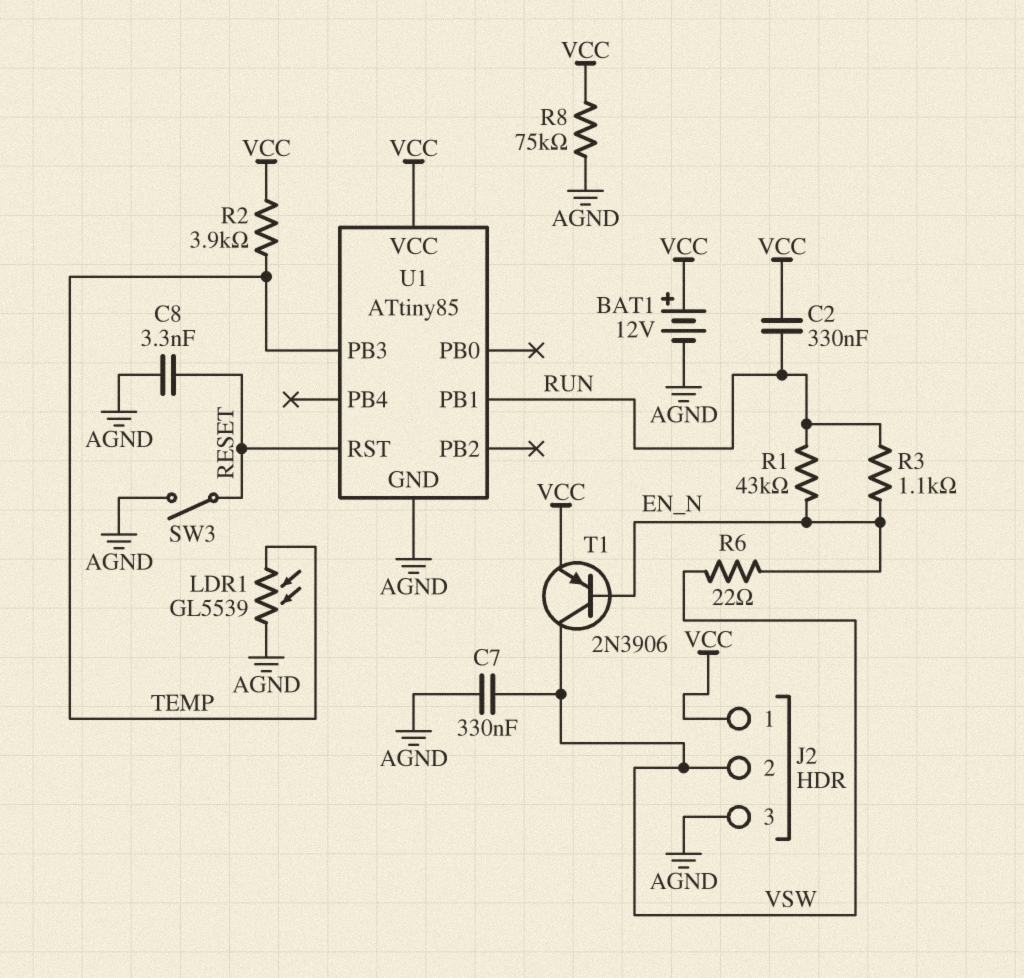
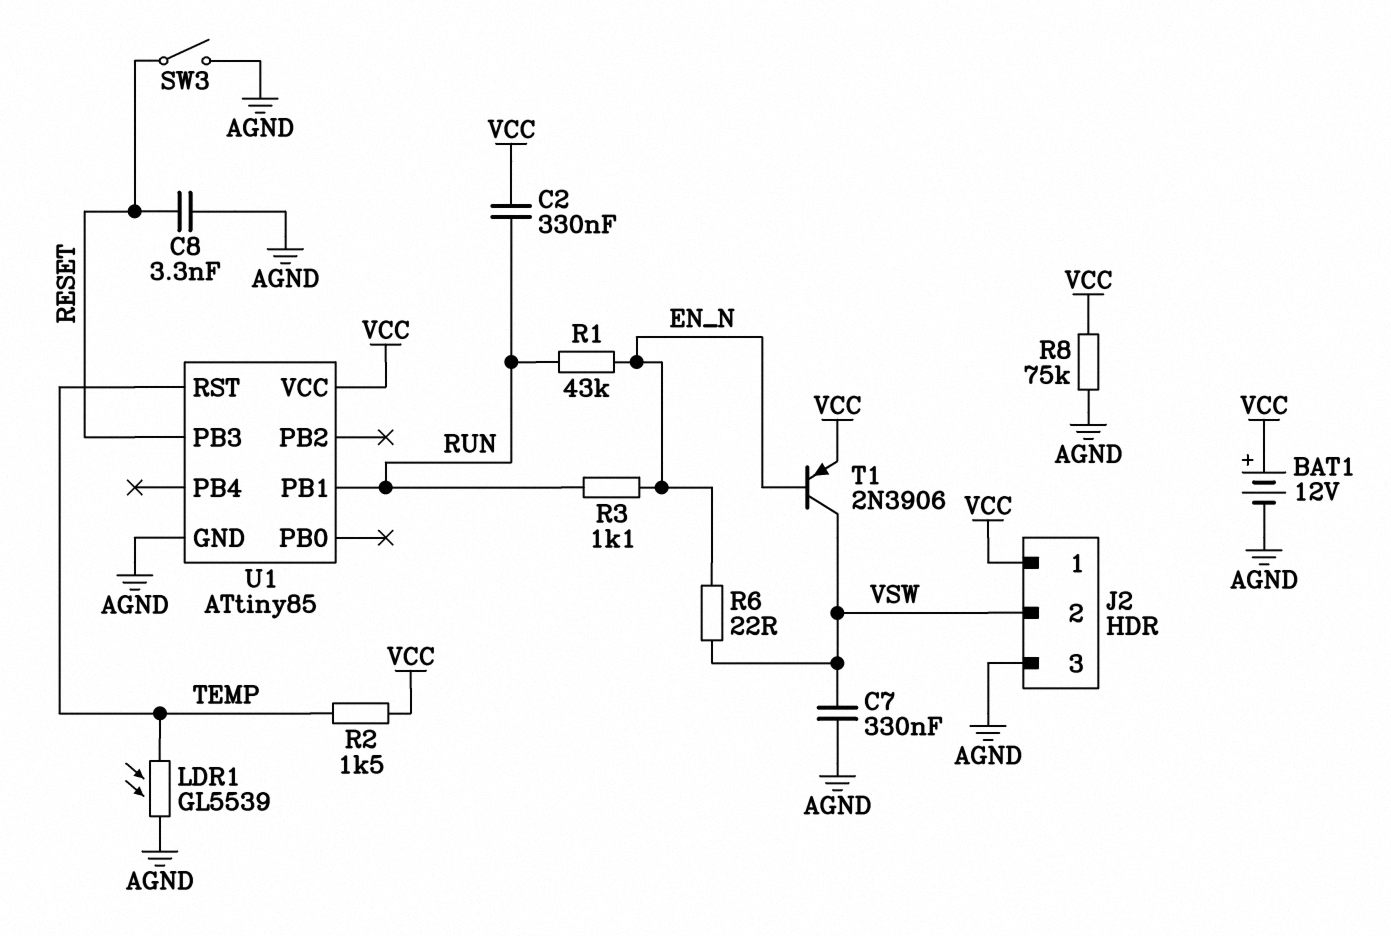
R2: 3.9k (TEMP, VCC) -> 1.5k (TEMP, VCC)
U1 pin PB3: TEMP -> RESET
U1 pin RST: RESET -> TEMP

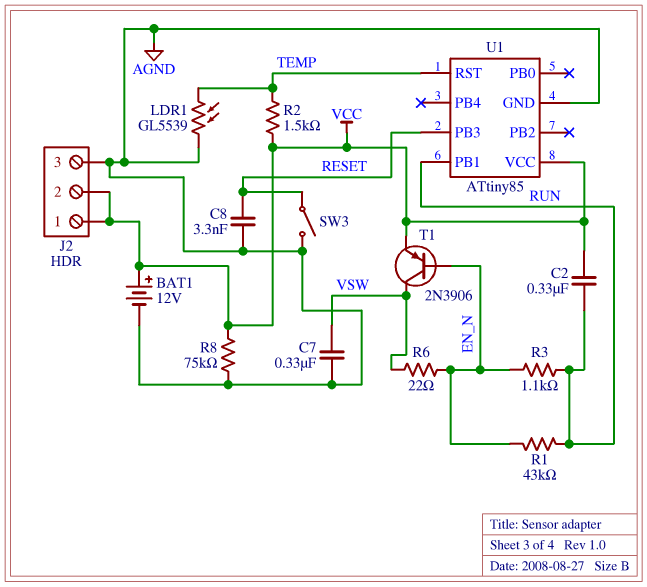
J2 pin 2: VSW -> VCC

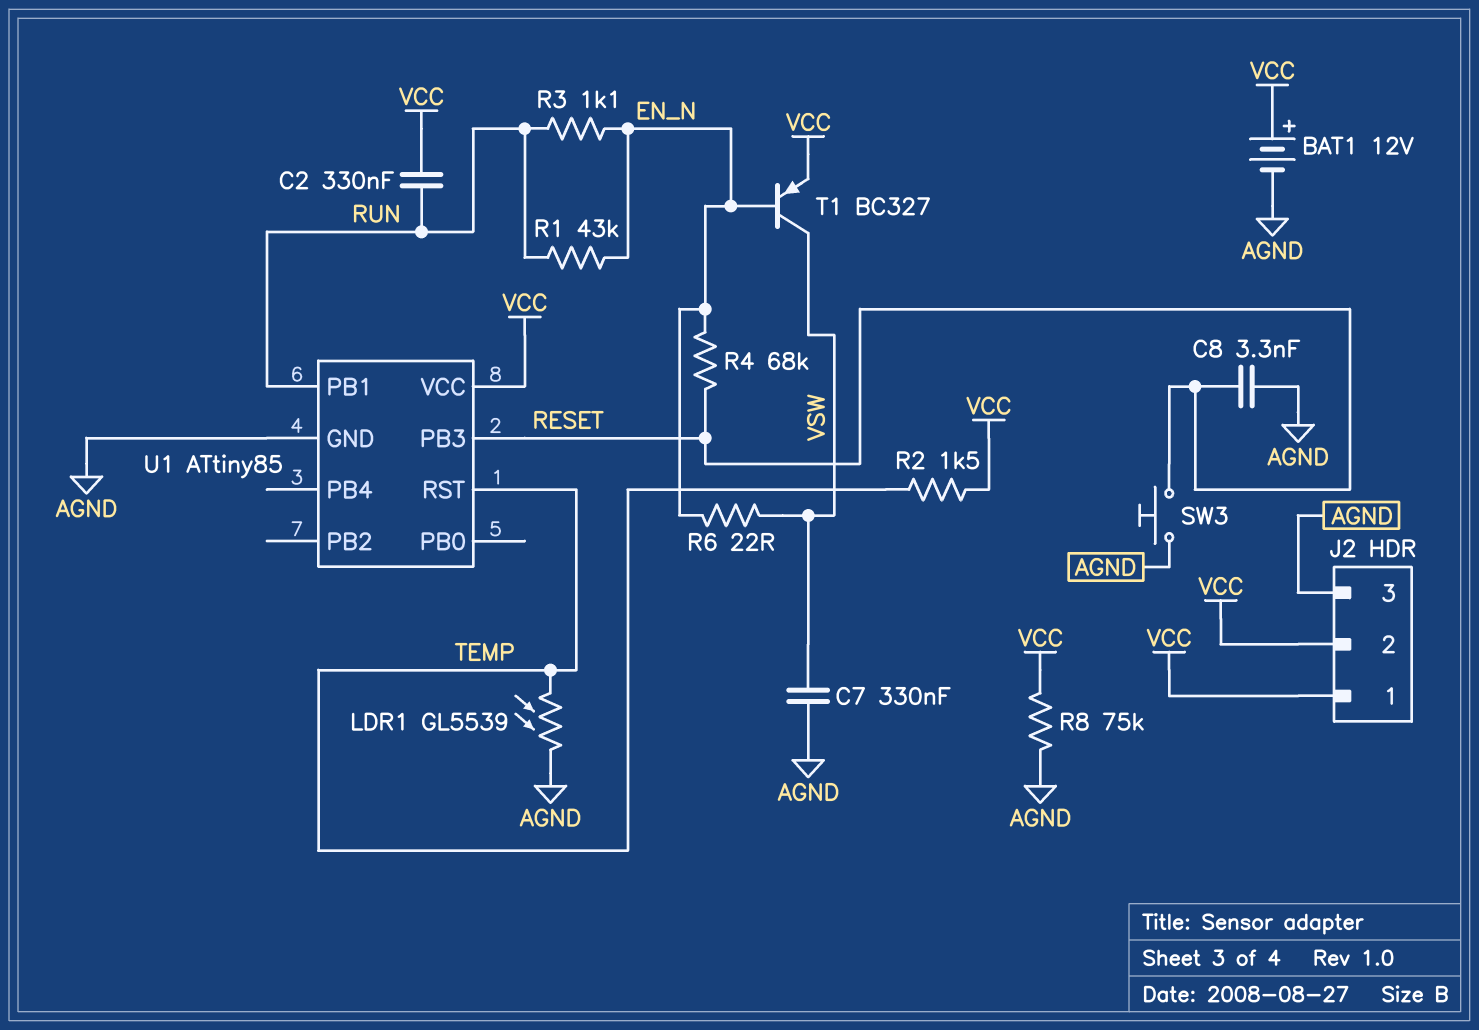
R4: none -> 68k (EN_N, RESET)
SW3: switch (AGND, RESET) -> button (AGND, RESET)
T1: PNP 2N3906 (B EN_N, C VSW, E VCC) -> PNP BC327 (B EN_N, C VSW, E VCC)

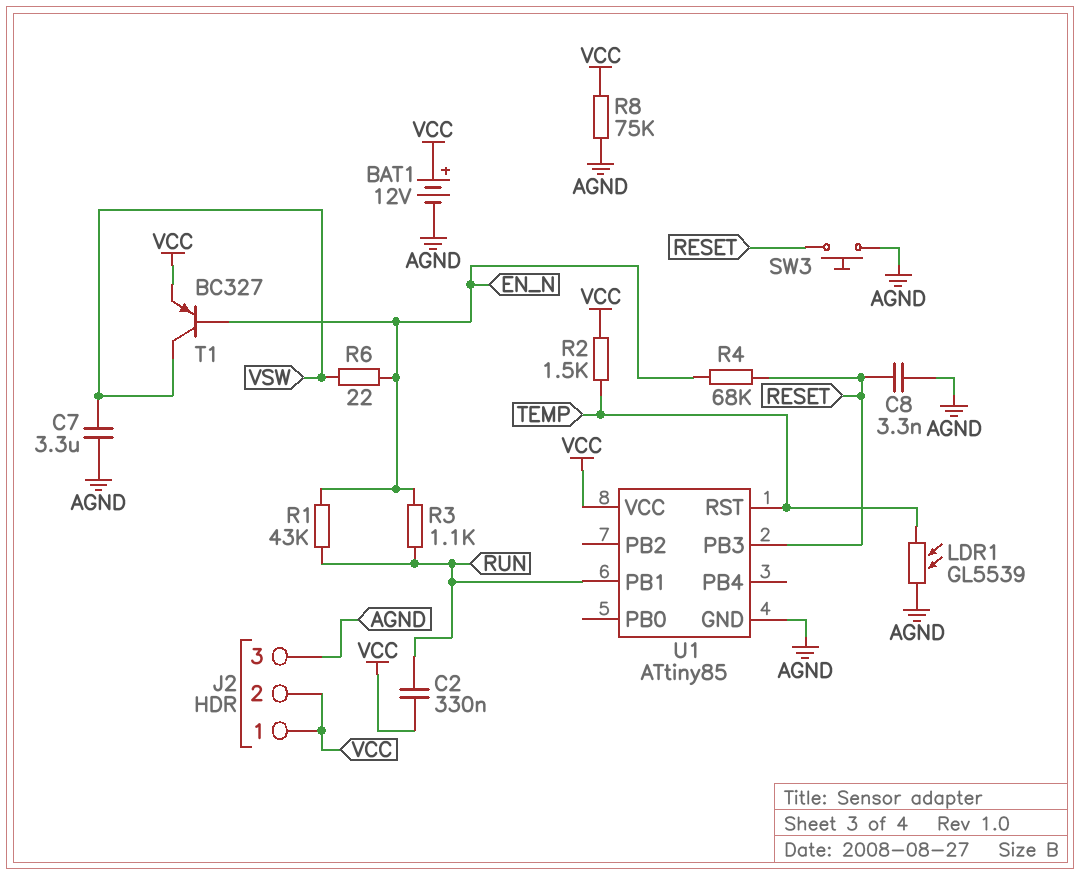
C7: 330nF (AGND, VSW) -> 3.3uF (AGND, VSW)

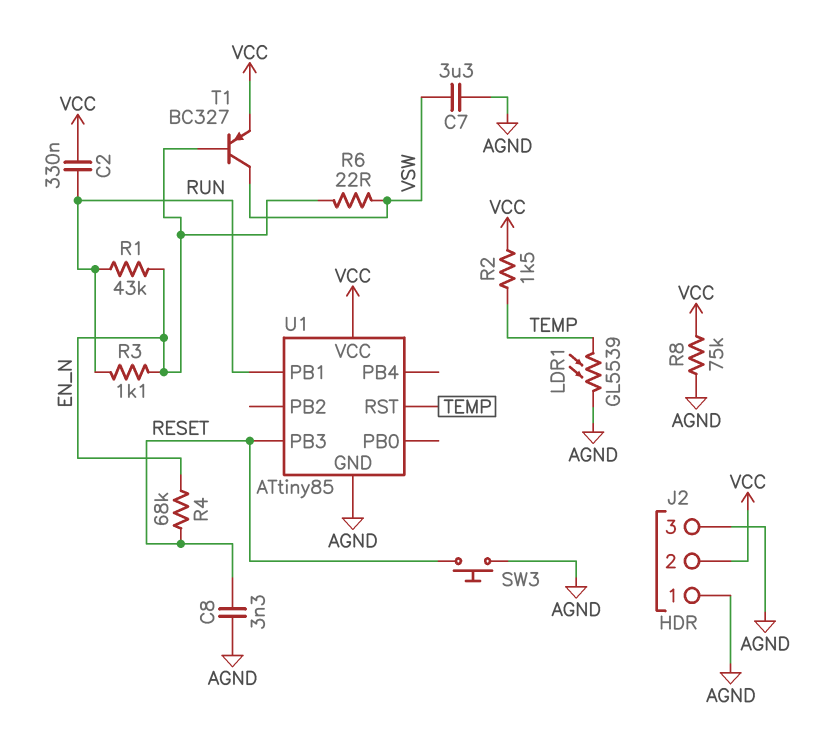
BAT1: 12V (plus VCC, minus AGND) -> none
J2 pin 1: VCC -> AGND

